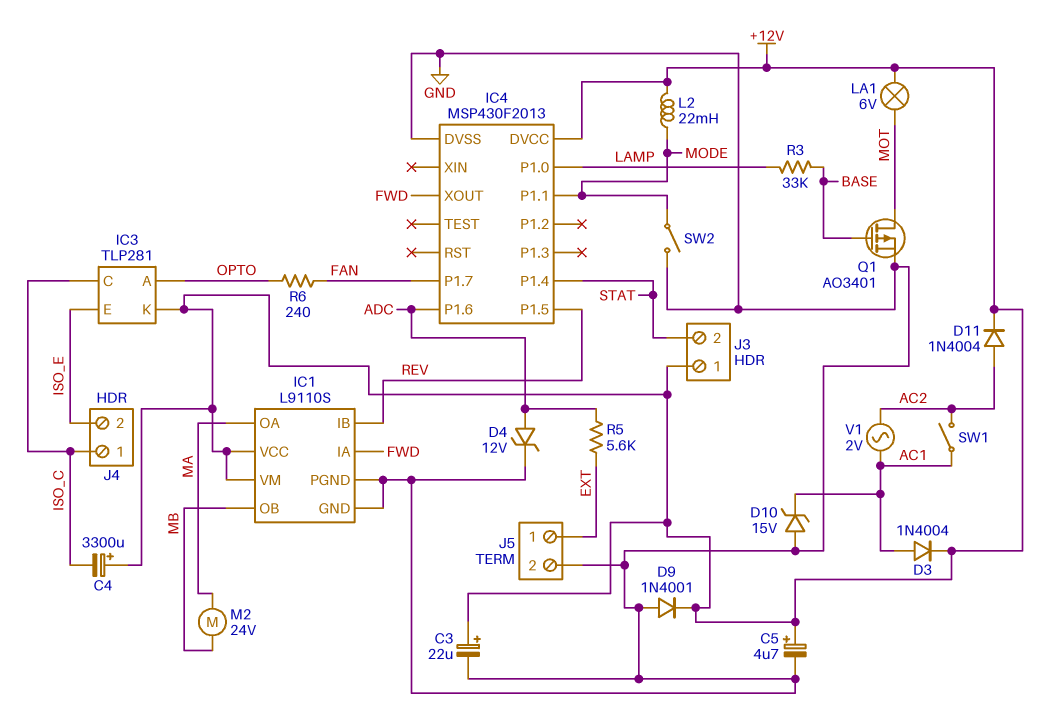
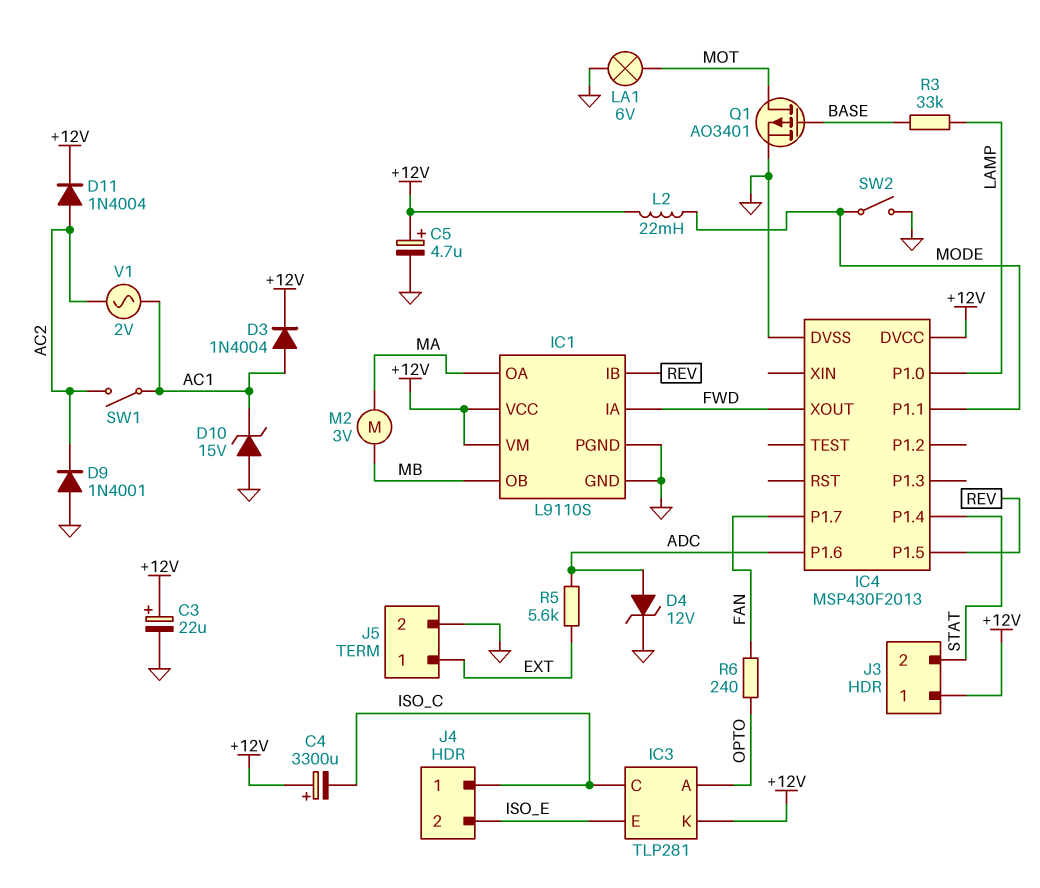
D9: diode 1N4001 (A GND, K +12V) -> diode 1N4001 (A GND, K AC2)
LA1: lamp 6V (+12V, MOT) -> lamp 6V (GND, MOT)
M2: motor 24V (MA, MB) -> motor 3V (MA, MB)

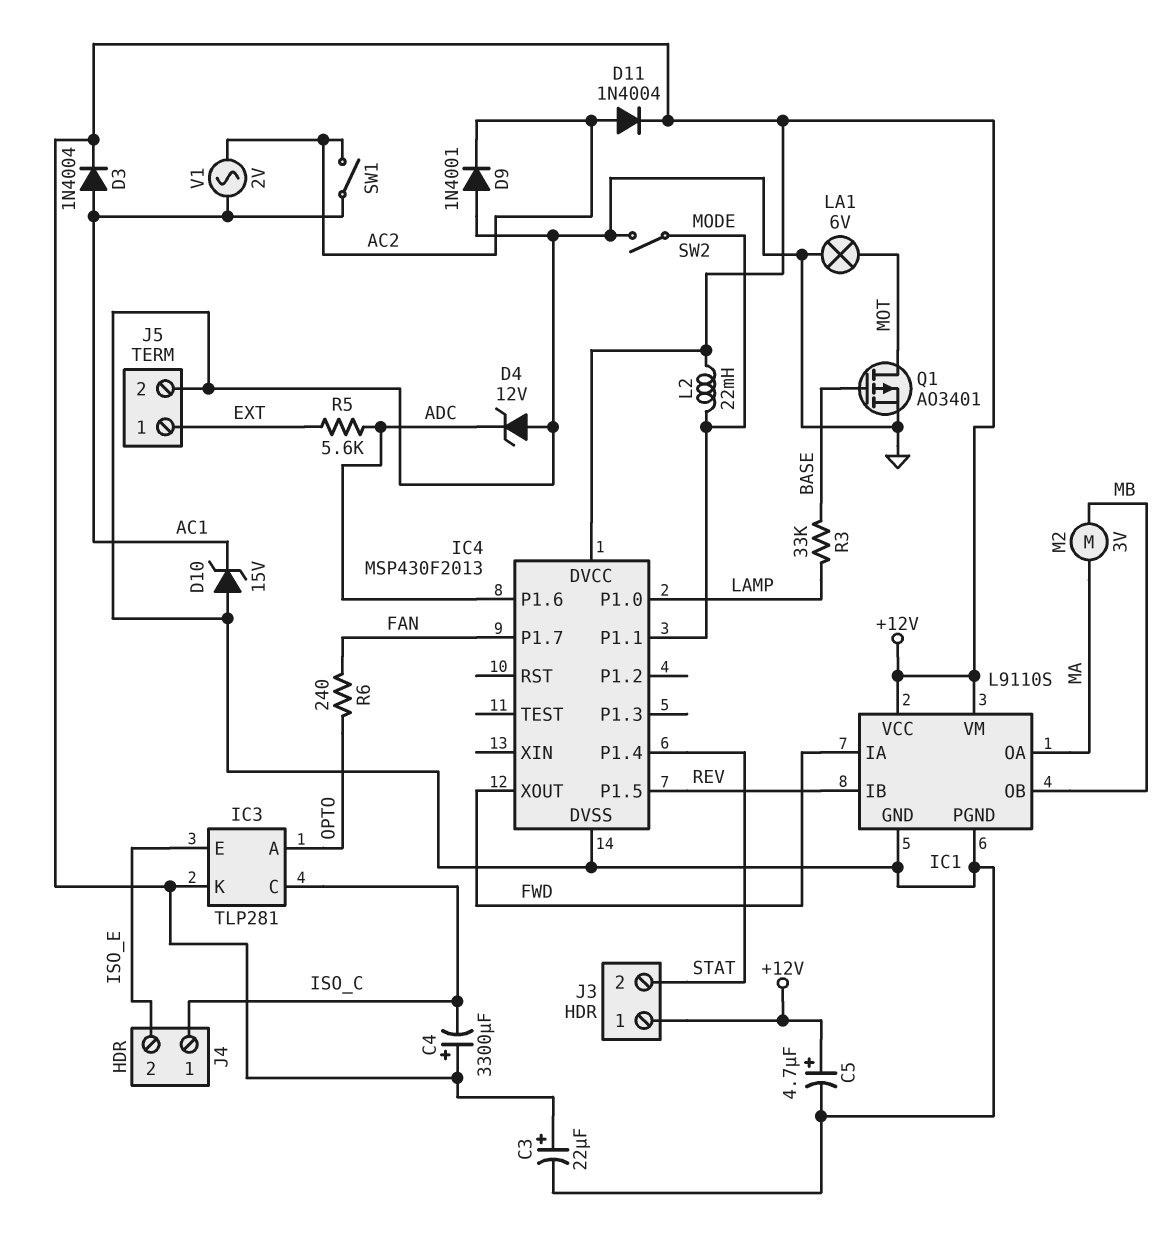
D4: zener 12V (A ADC, K GND) -> zener 12V (A GND, K ADC)

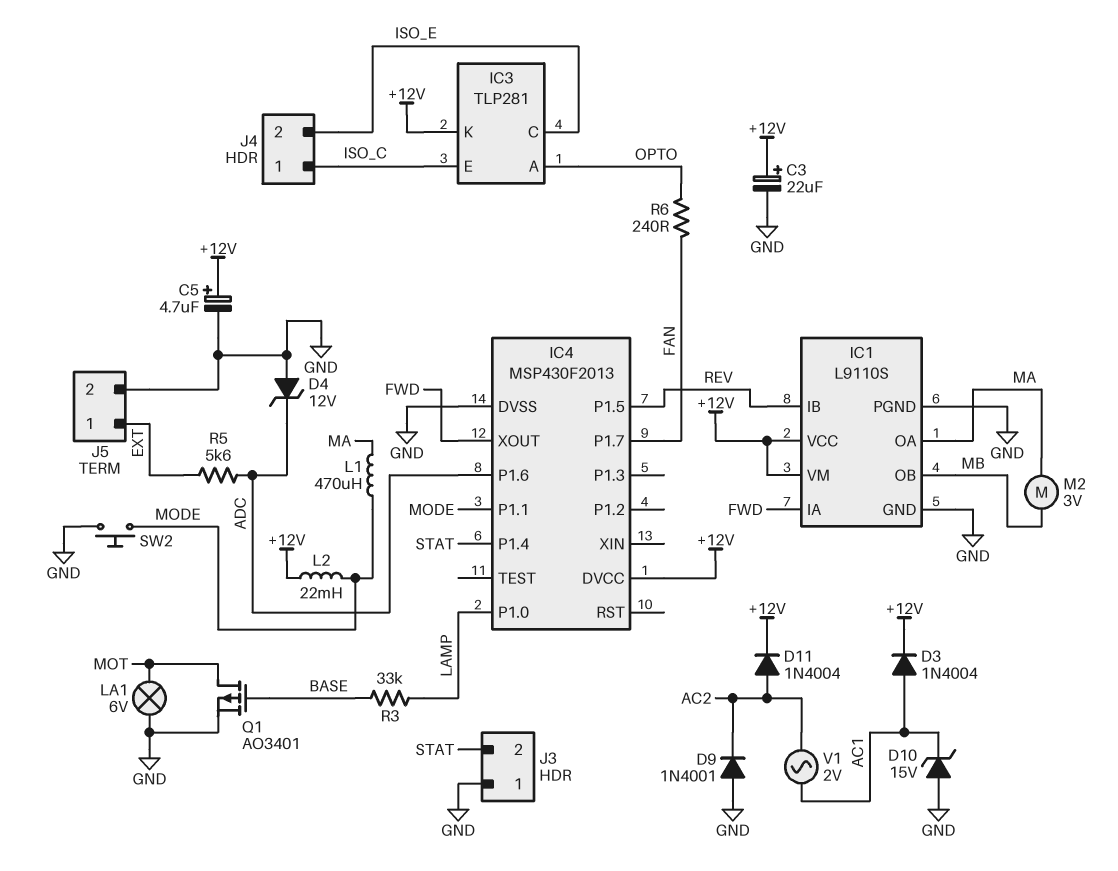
C4: 3300uF (plus +12V, minus ISO_C) -> none
IC3 pin C: ISO_C -> ISO_E
IC3 pin E: ISO_E -> ISO_C
J3 pin 1: +12V -> GND
L1: none -> 470uH (MA, MODE)
SW1: switch (AC1, AC2) -> none
SW2: switch (GND, MODE) -> button (GND, MODE)

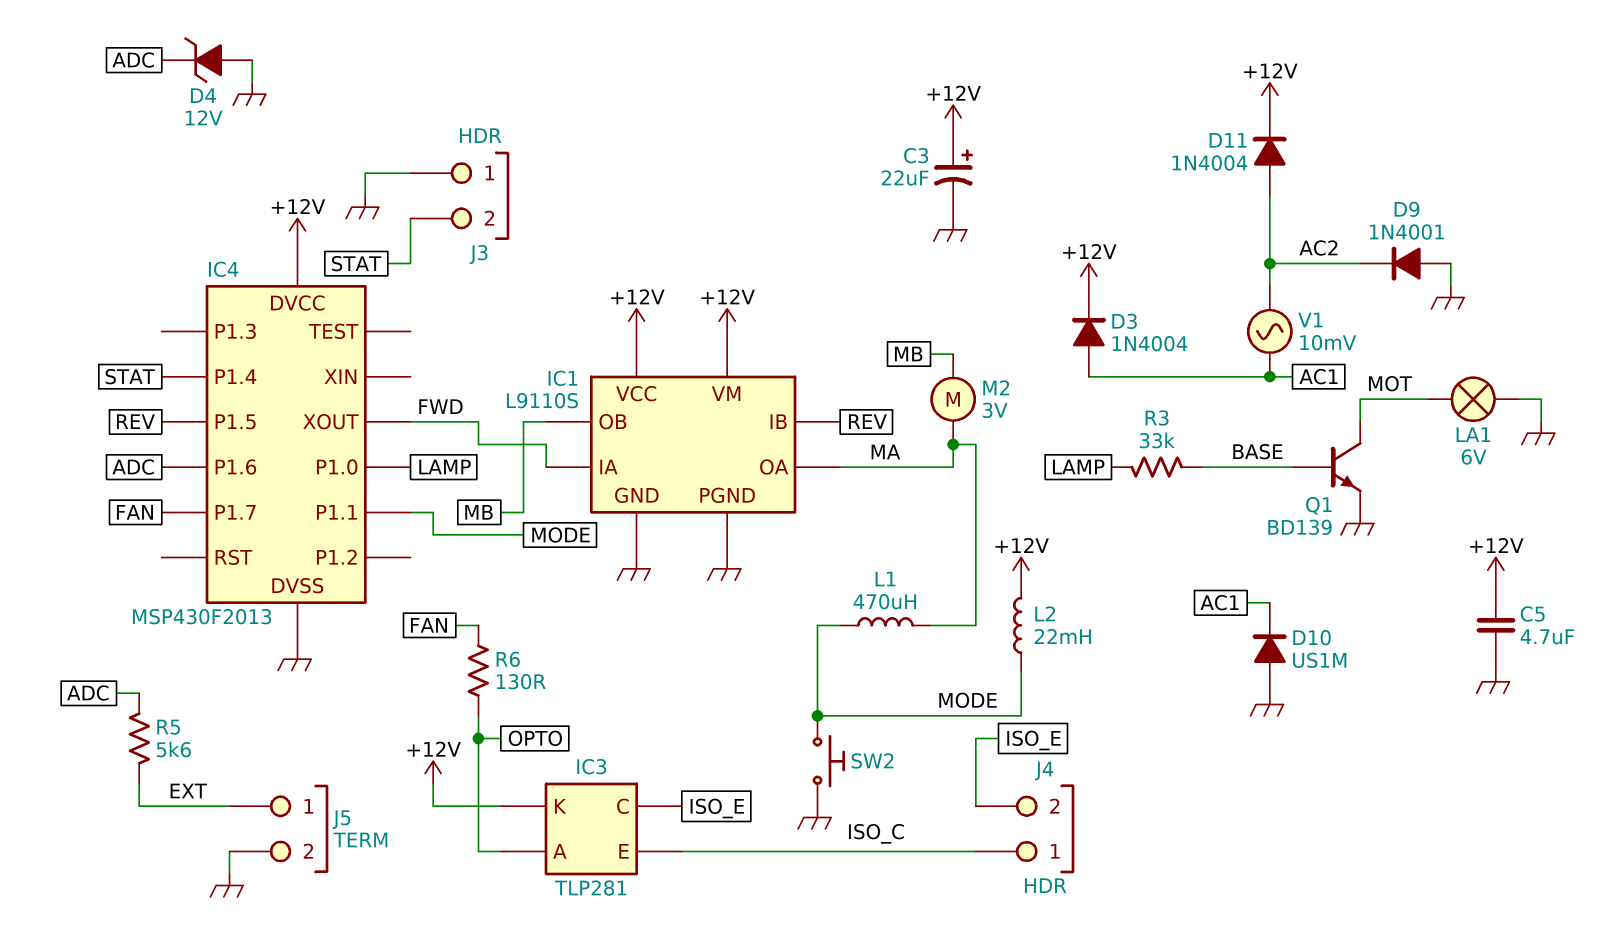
C5: 4.7uF (plus +12V, minus GND) -> 4.7uF (+12V, GND)
D10: zener 15V (A GND, K AC1) -> diode US1M (A GND, K AC1)
Q1: PMOS AO3401 (G BASE, D MOT, S GND) -> NPN BD139 (B BASE, C MOT, E GND)
R6: 240 (FAN, OPTO) -> 130 (FAN, OPTO)
V1: AC 2V (AC1, AC2) -> AC 10mV (AC1, AC2)

